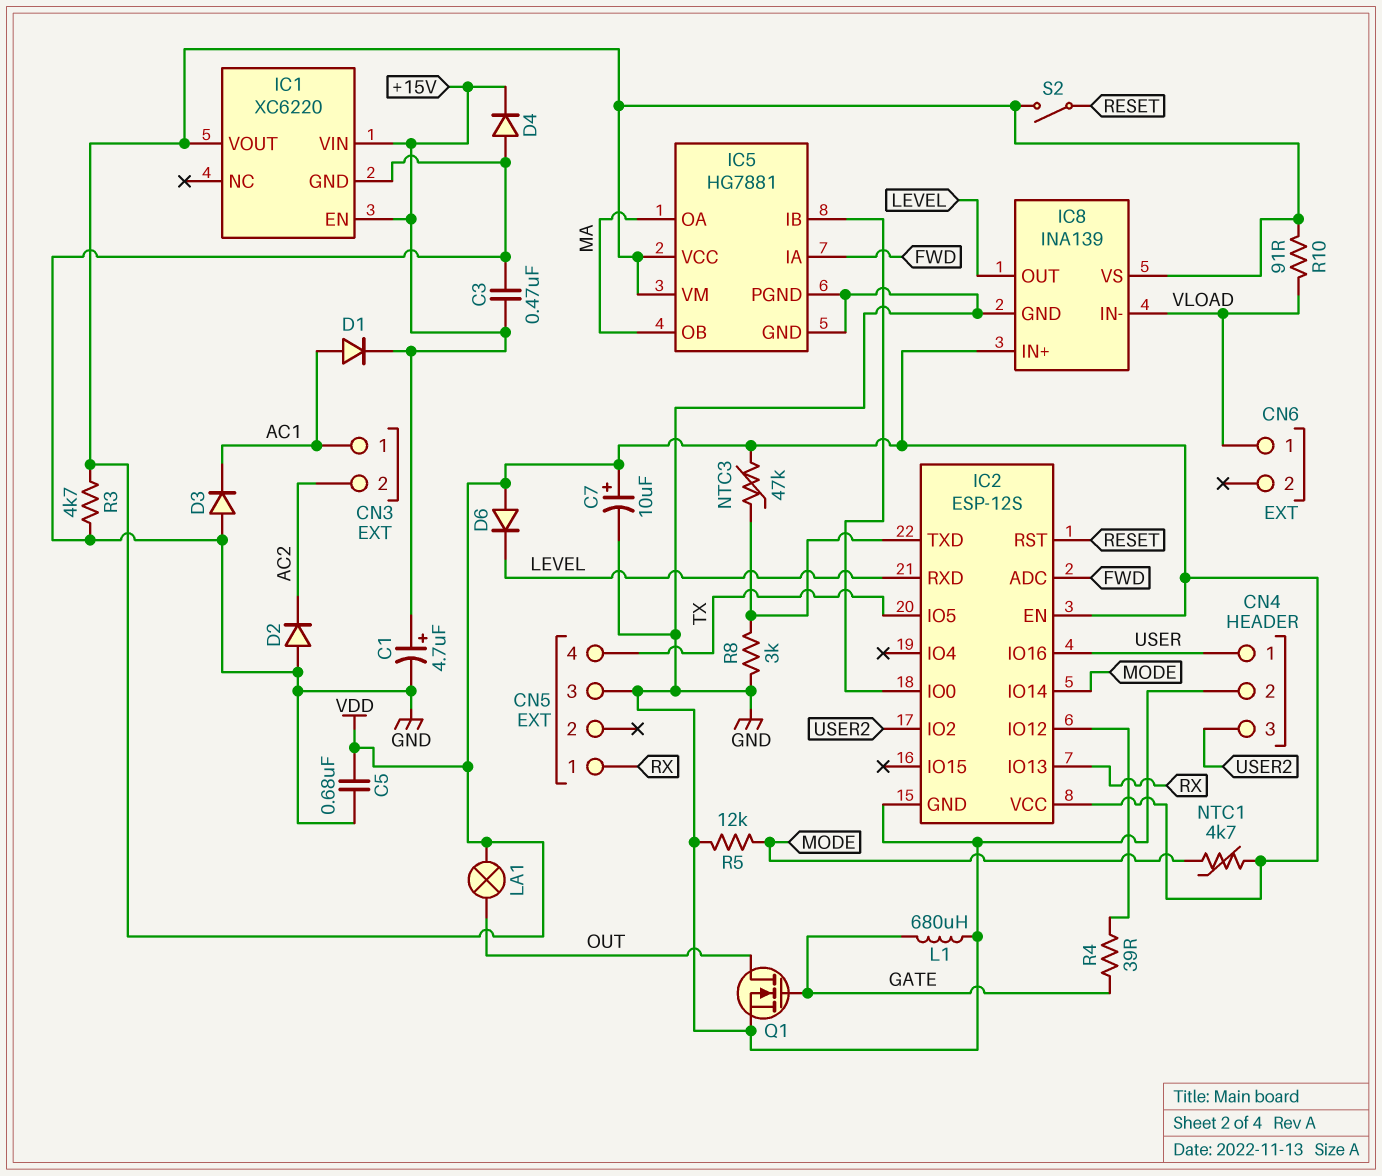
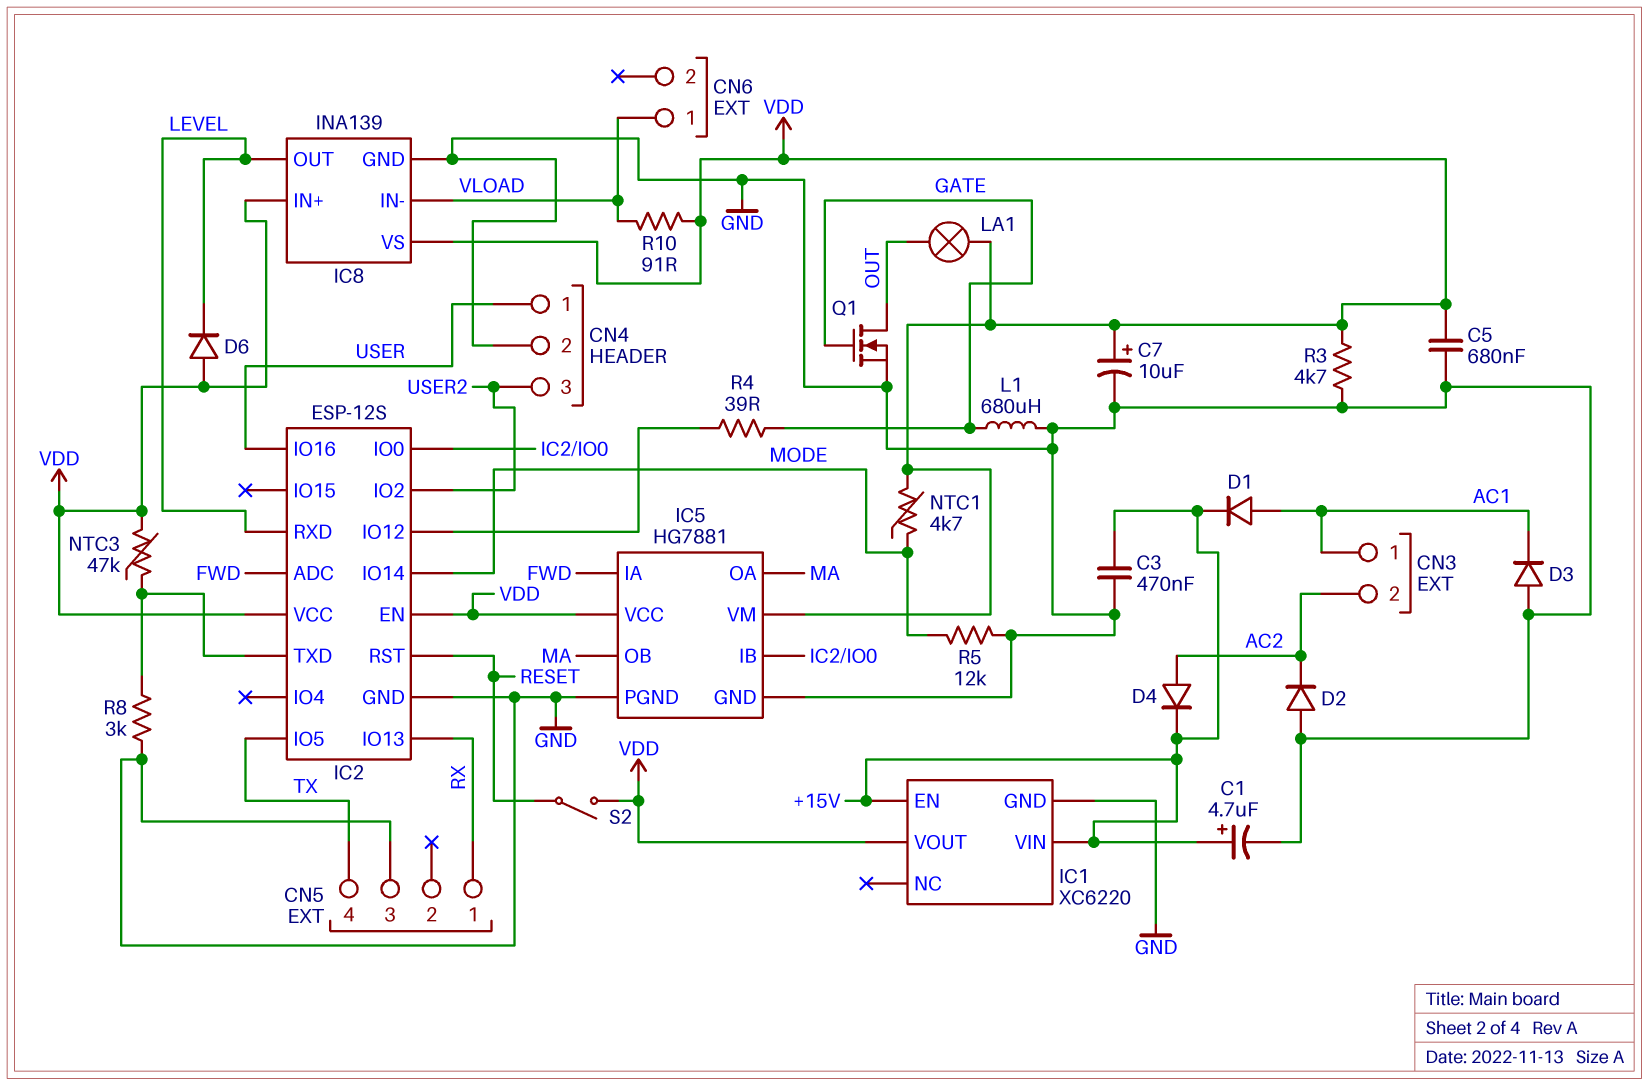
D4: diode (A GND, K +15V) -> diode (A AC2, K +15V)

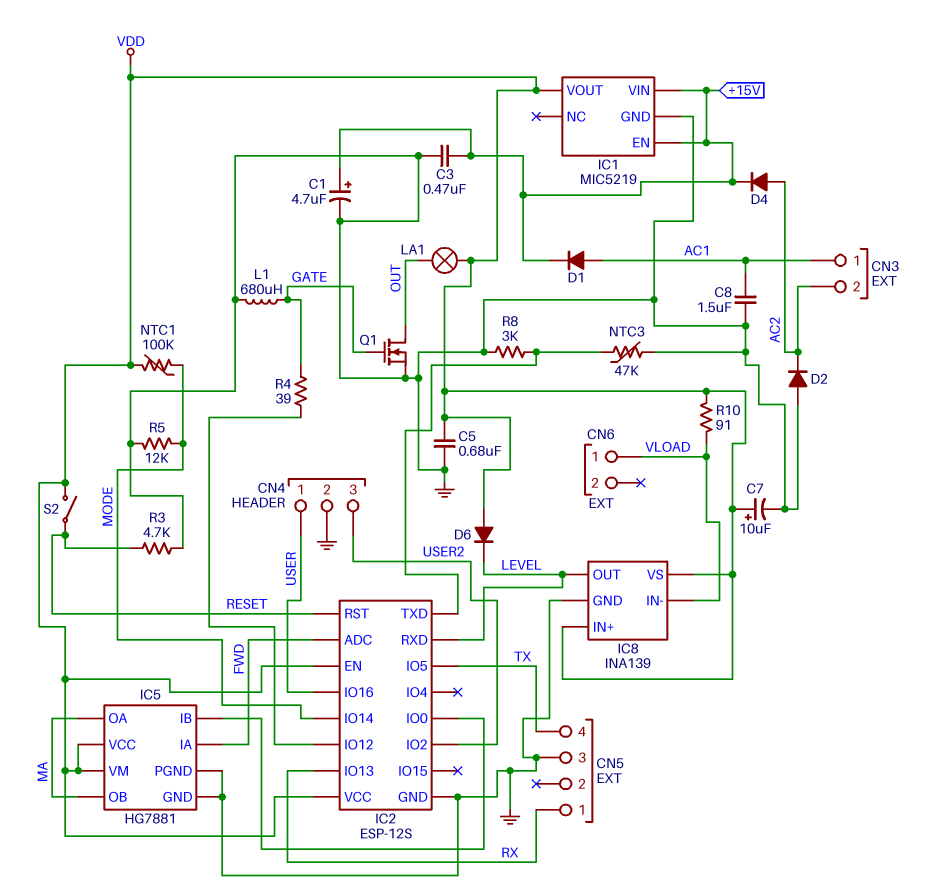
C8: none -> 1.5uF (AC1, GND)
D3: diode (A GND, K AC1) -> none
IC1: XC6220 -> MIC5219
NTC1: 4.7k (MODE, VDD) -> 100k (MODE, VDD)
NTC3: 47k (IC2/TXD, VDD) -> 47k (GND, IC2/TXD)
R3: 4.7k (GND, VDD) -> 4.7k (GND, RESET)

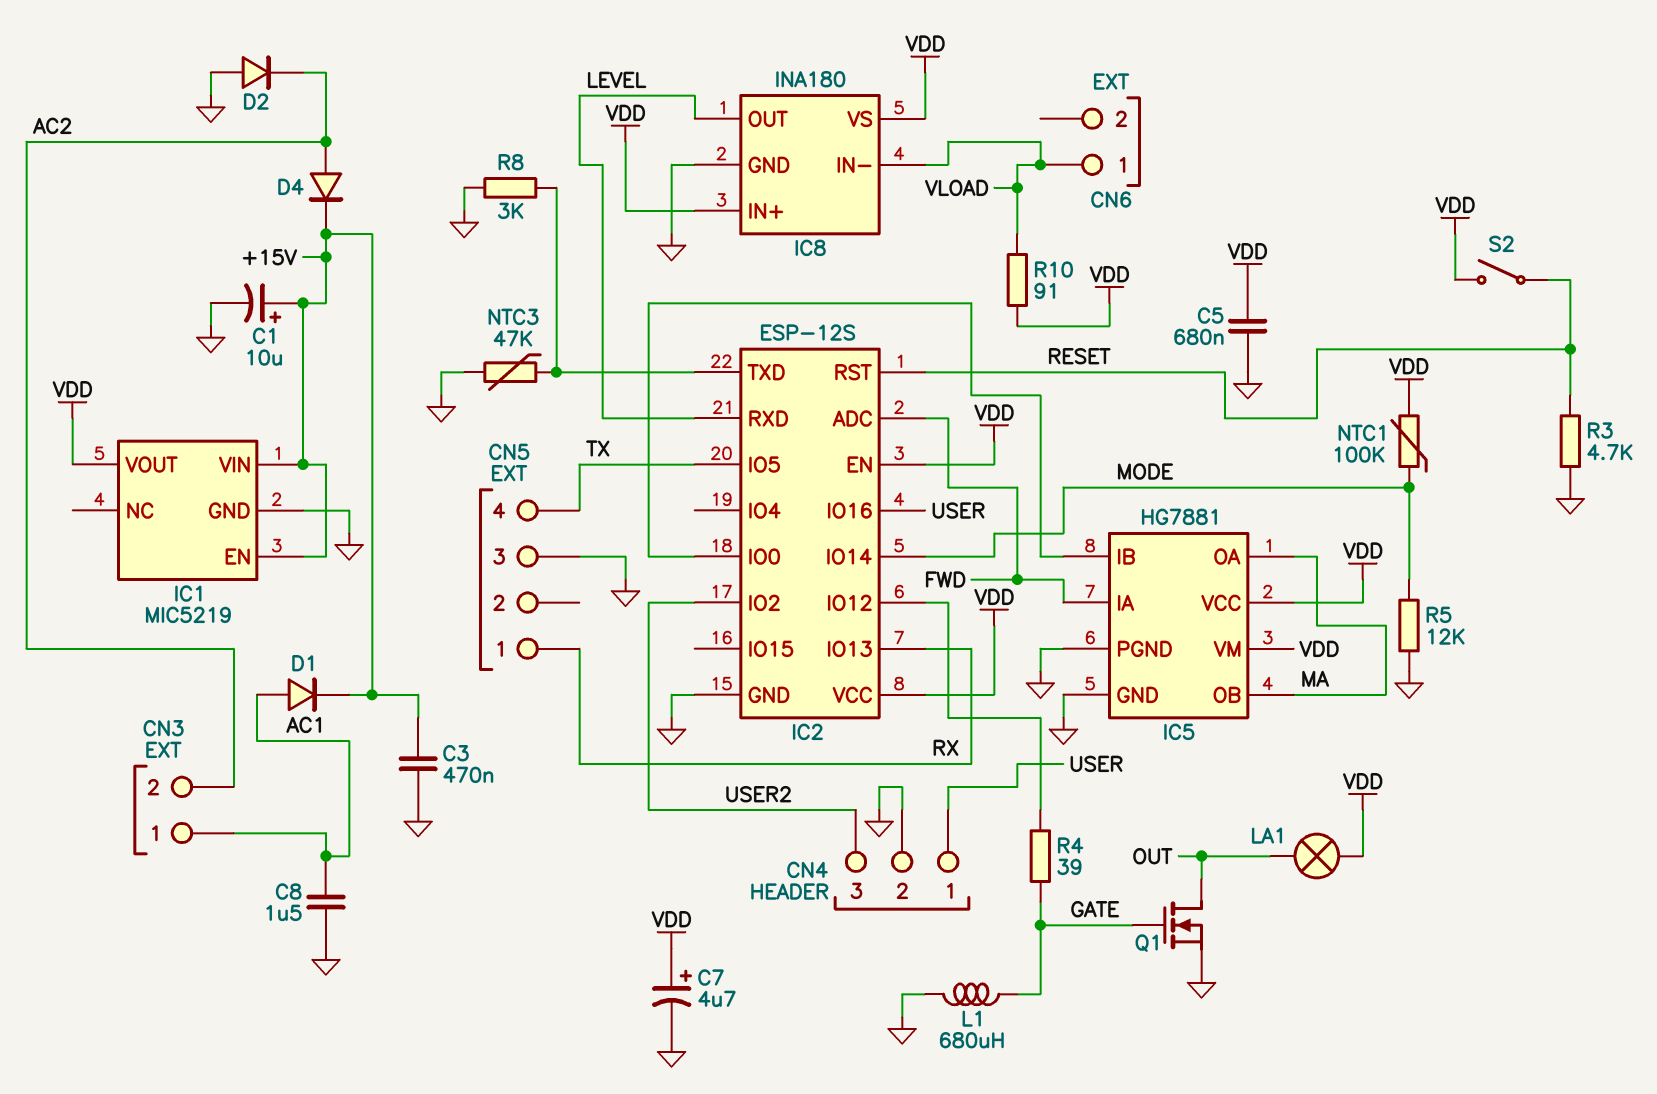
C1: 4.7uF (plus +15V, minus GND) -> 10uF (plus +15V, minus GND)
C7: 10uF (plus VDD, minus GND) -> 4.7uF (plus VDD, minus GND)
D6: diode (A VDD, K LEVEL) -> none
IC8: INA139 -> INA180

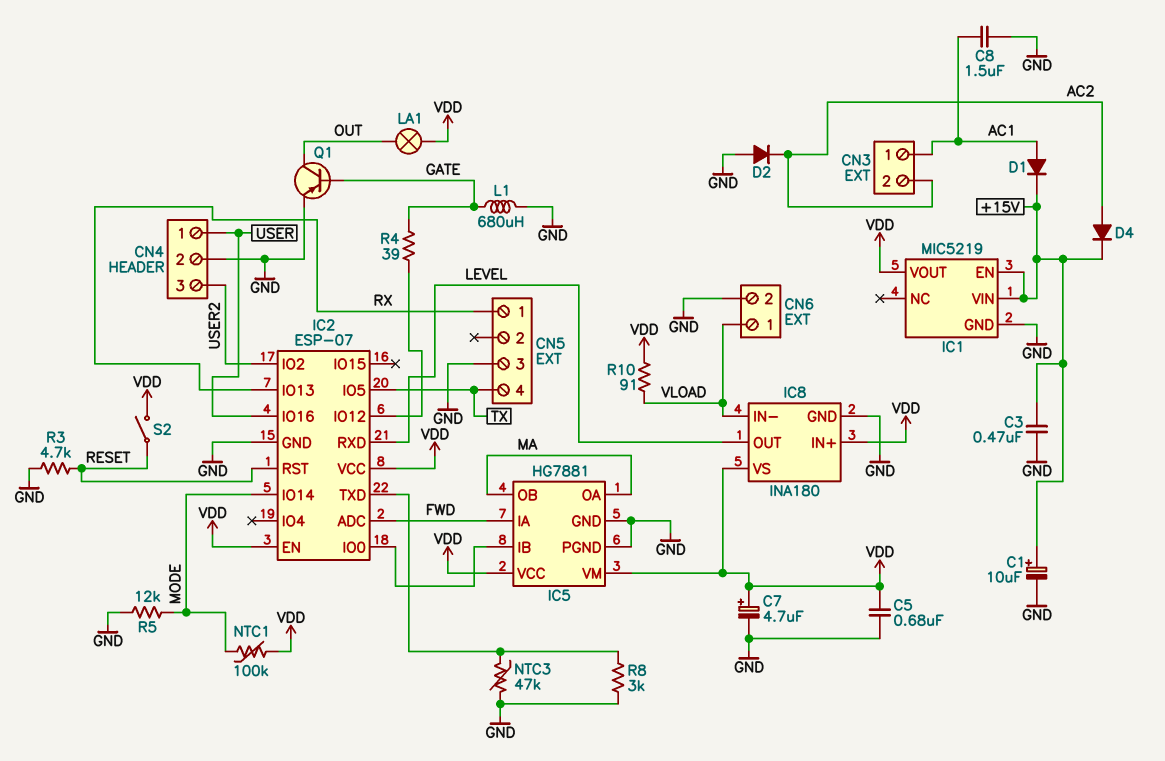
CN6 pin 2: none -> GND
IC2: ESP-12S -> ESP-07
Q1: NMOS (G GATE, D OUT, S GND) -> PNP (B GATE, C OUT, E GND)

